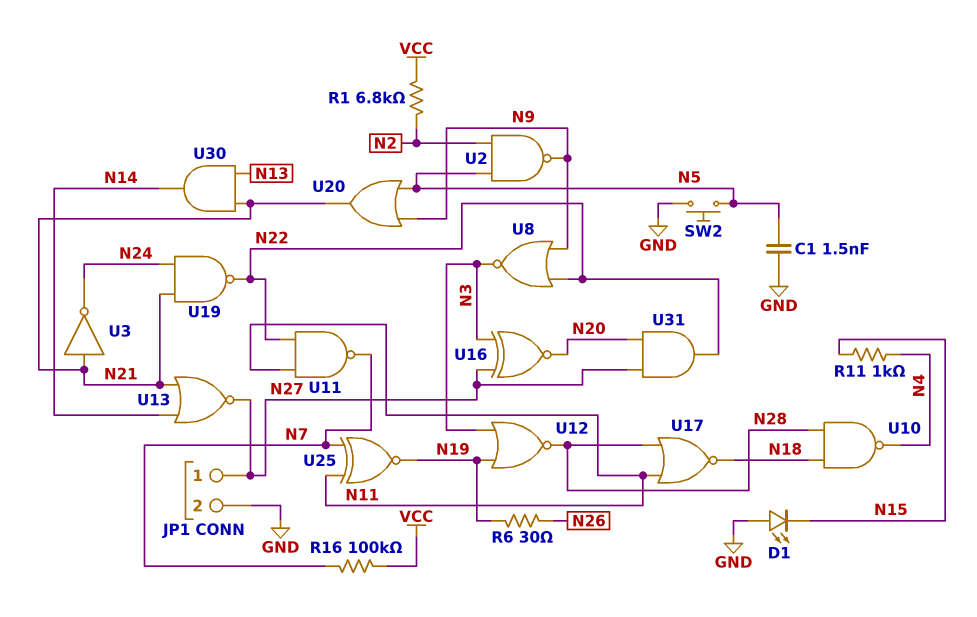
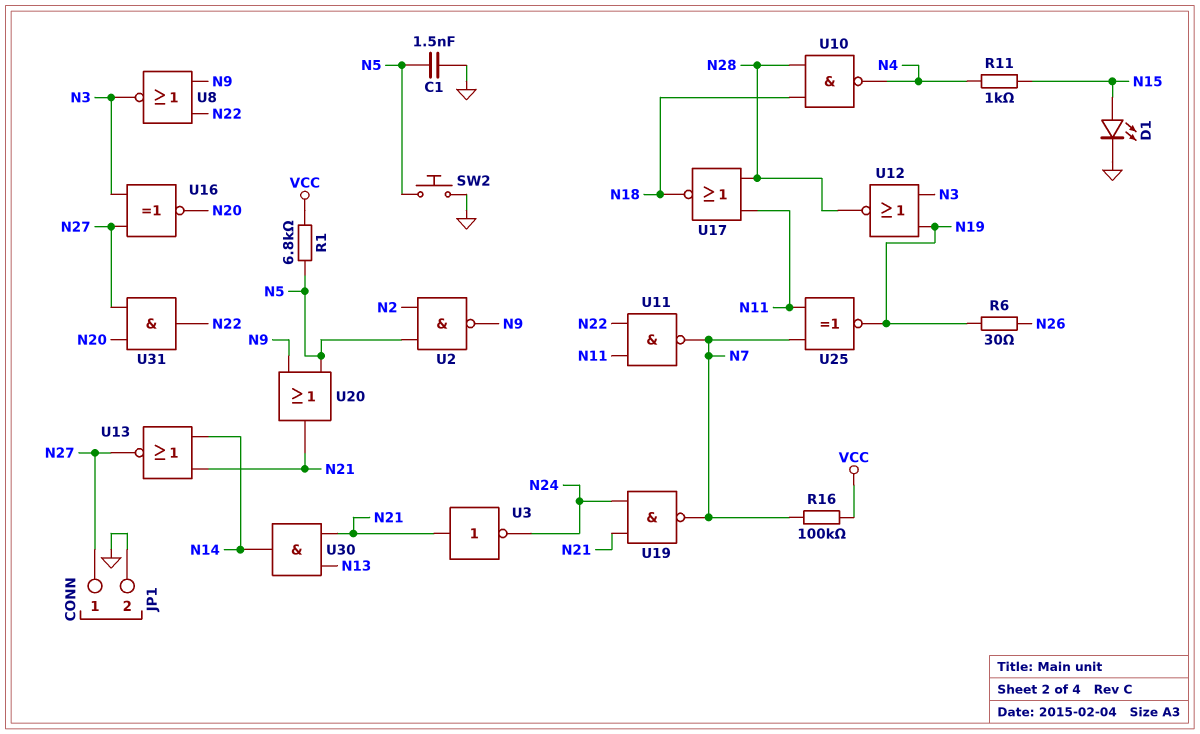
D1: LED (A GND, K N15) -> LED (A N15, K GND)
R1: 6.8k (N2, VCC) -> 6.8k (N5, VCC)
U19: NAND (in N21, in N24, out N22) -> NAND (in N21, in N24, out N7)

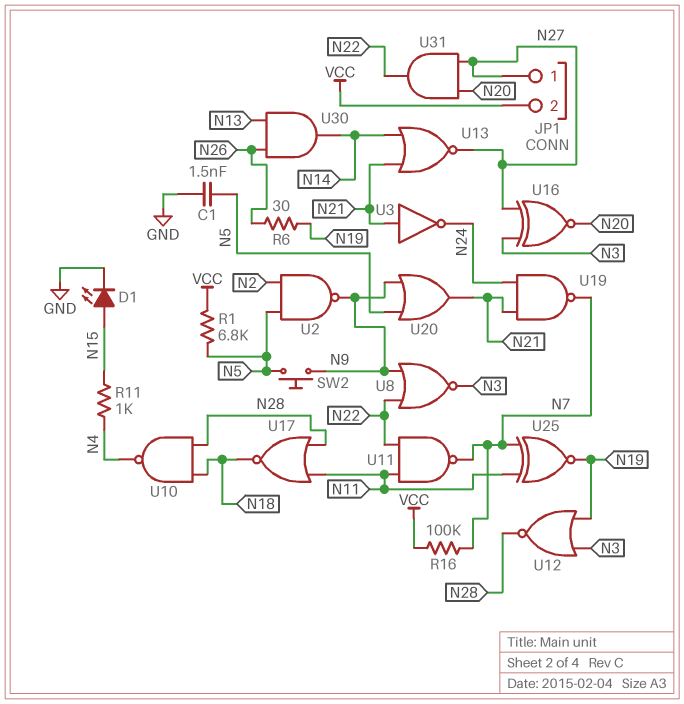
JP1 pin 2: GND -> VCC
SW2: button (GND, N5) -> button (N5, N9)
U30: AND (in N13, in N21, out N14) -> AND (in N13, in N26, out N14)

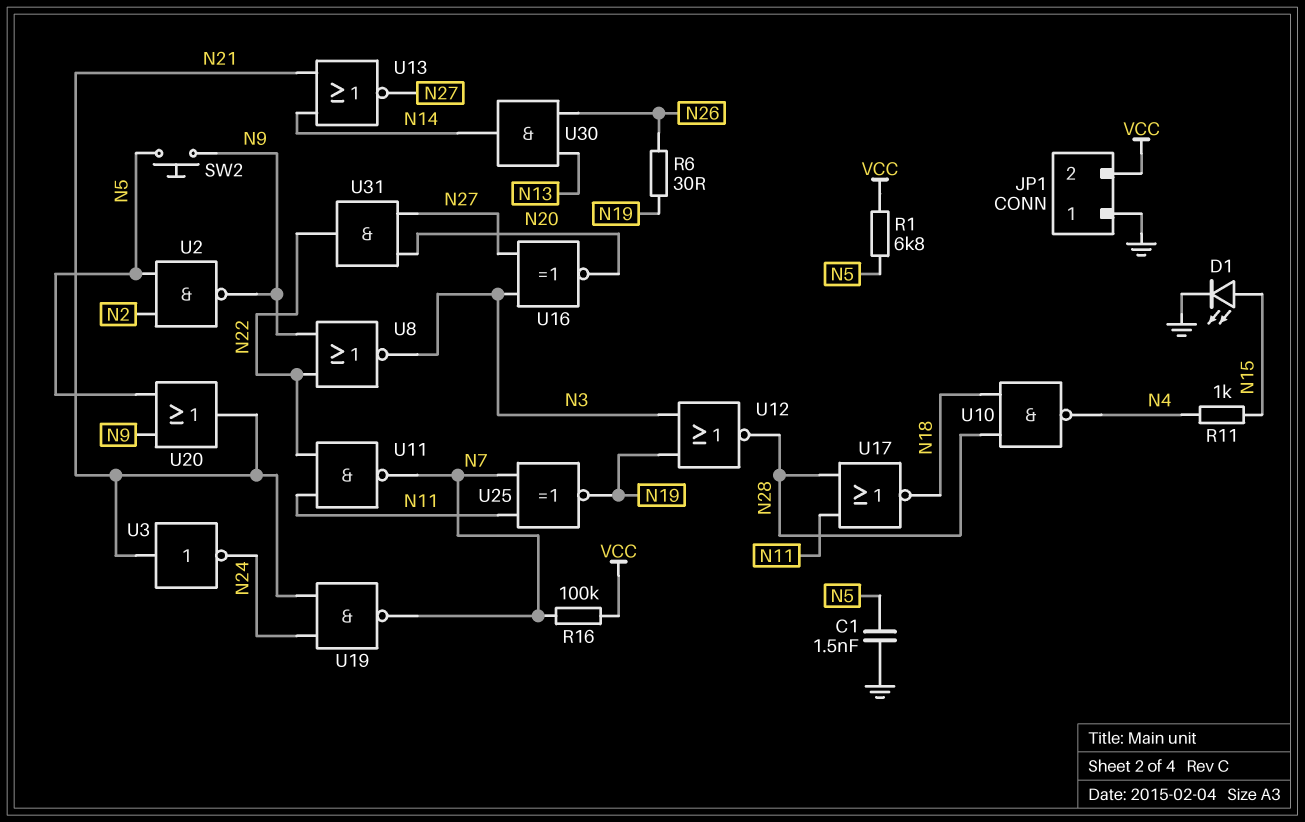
JP1 pin 1: N27 -> GND

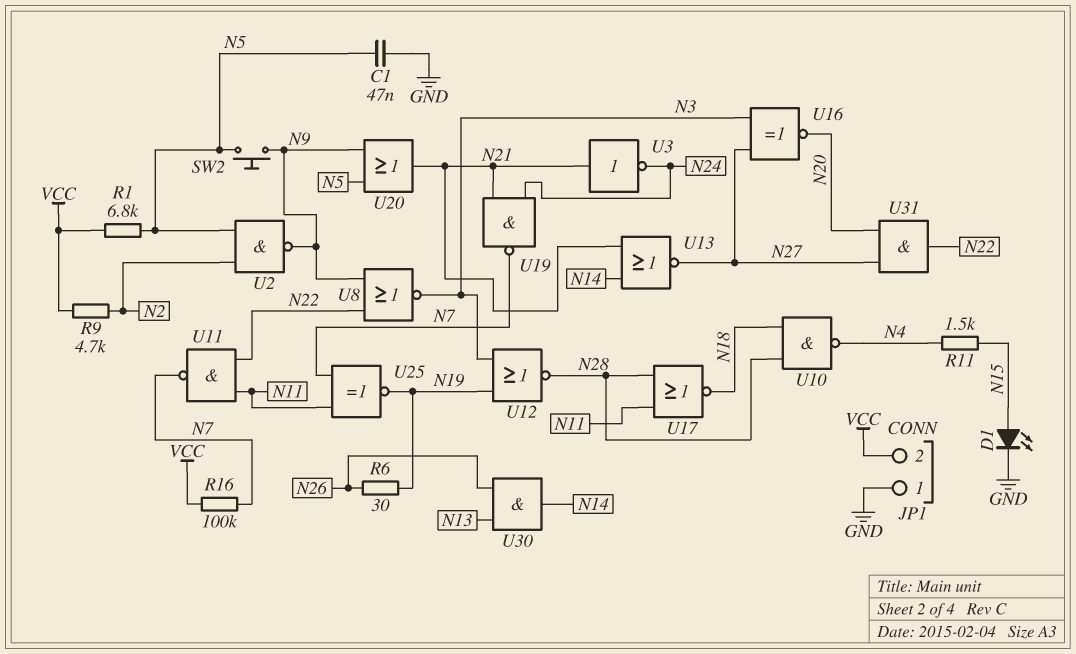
C1: 1.5nF (GND, N5) -> 47nF (GND, N5)
R9: none -> 4.7k (N2, VCC)
R11: 1k (N4, N15) -> 1.5k (N4, N15)

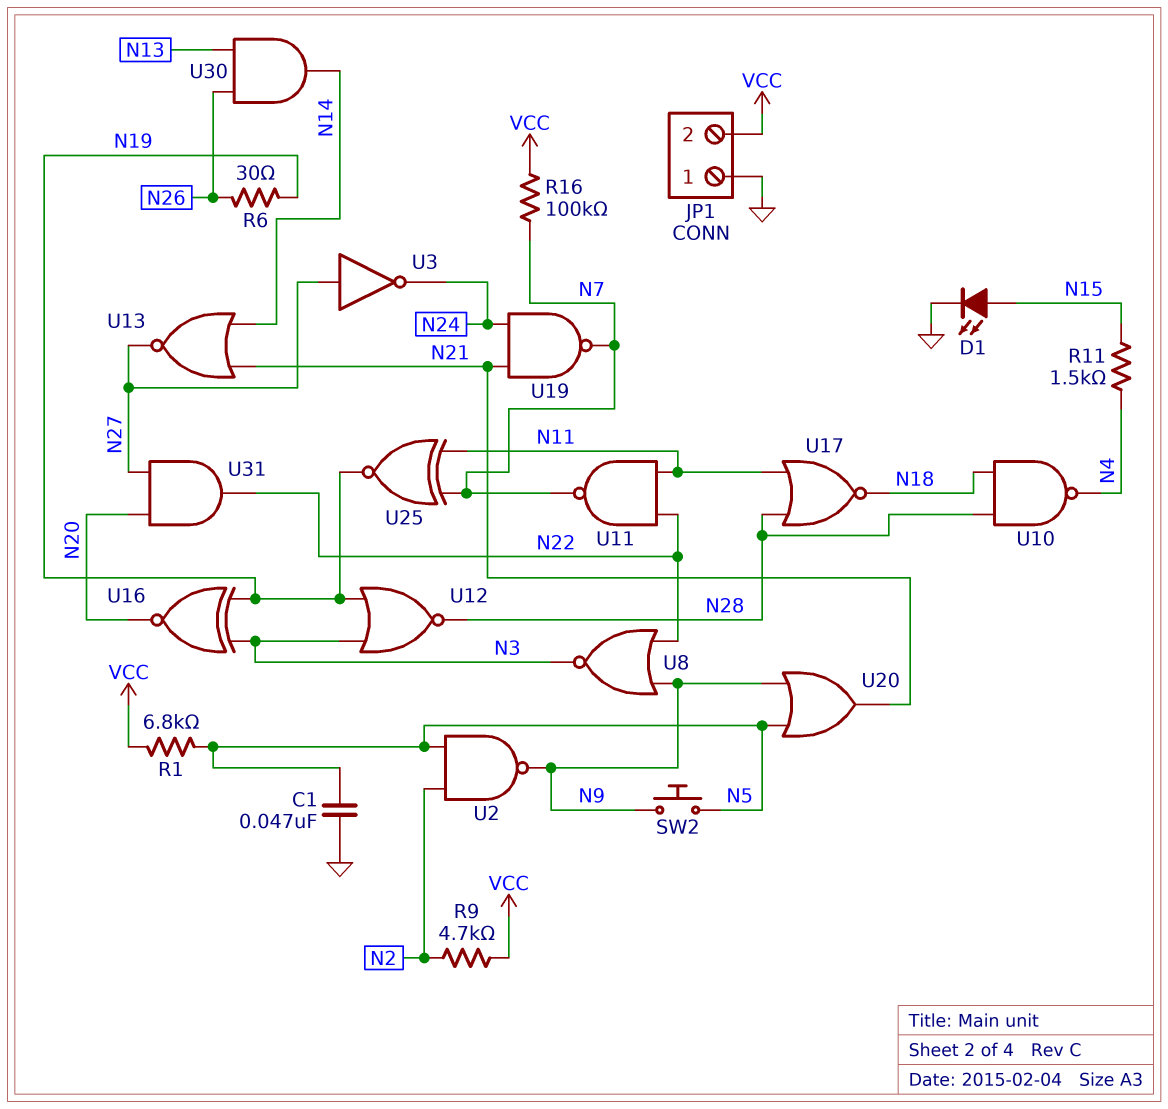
U3: NOT (in N21, out N24) -> NOT (in N27, out N24)
U16: XNOR (in N3, in N27, out N20) -> XNOR (in N3, in N19, out N20)

